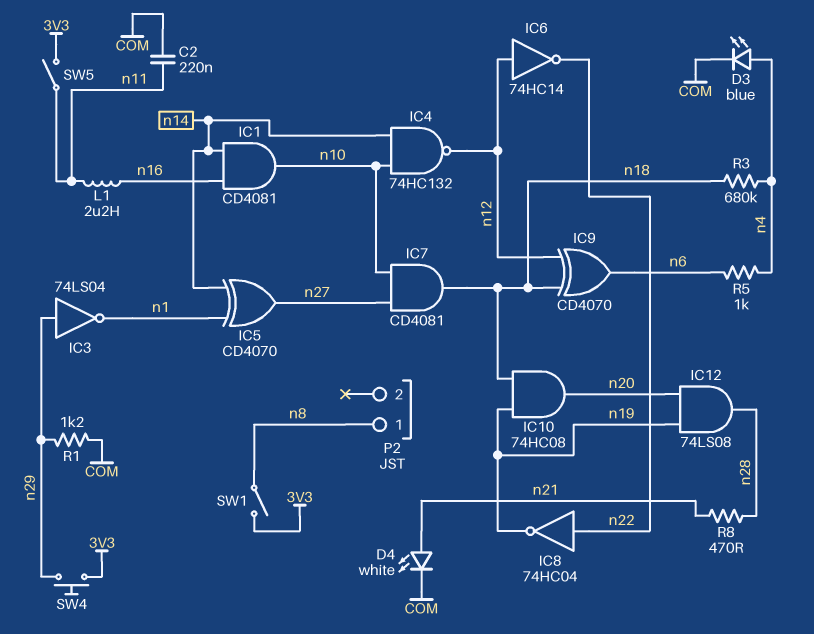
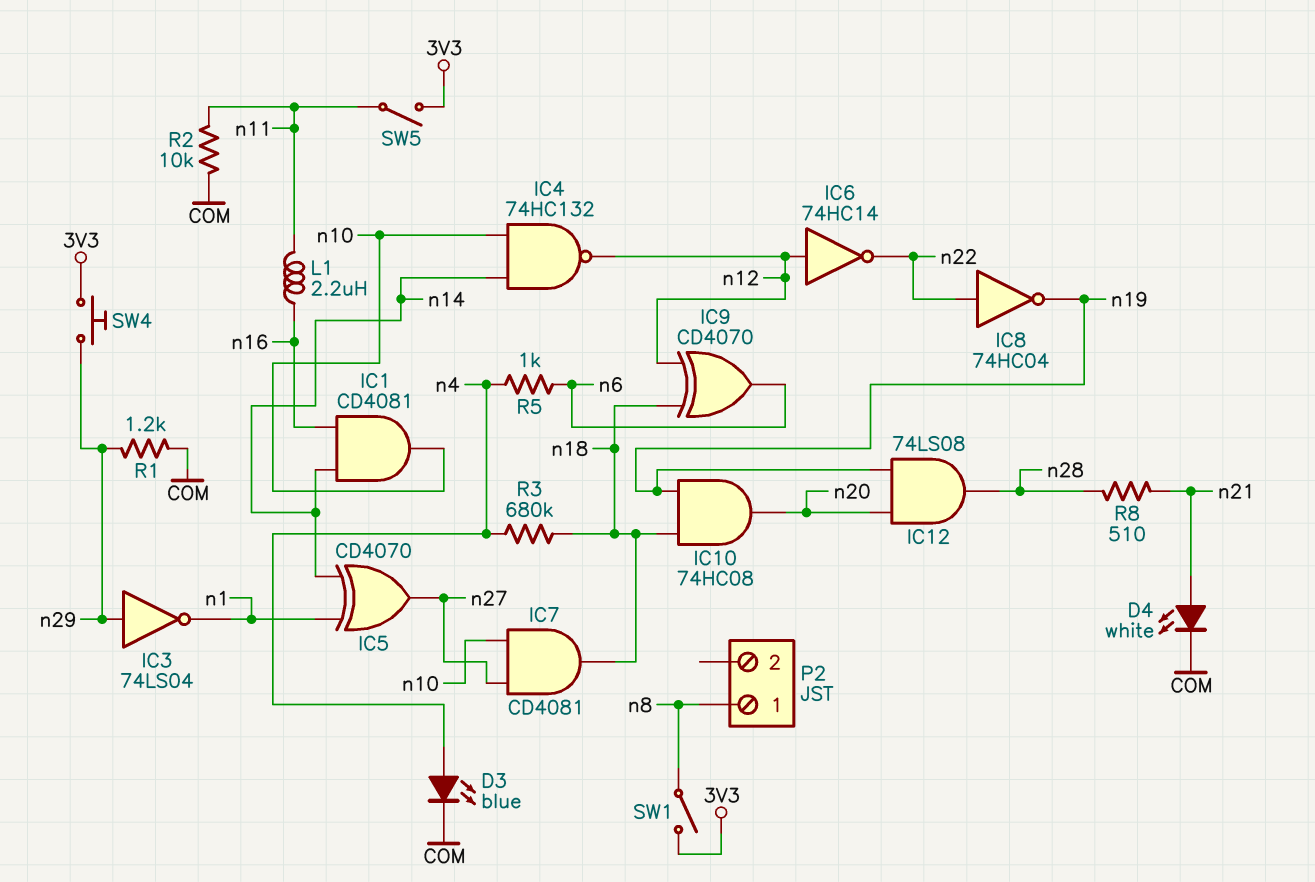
C2: 220nF (COM, n11) -> none
R2: none -> 10k (COM, n11)
R8: 470 (n21, n28) -> 510 (n21, n28)

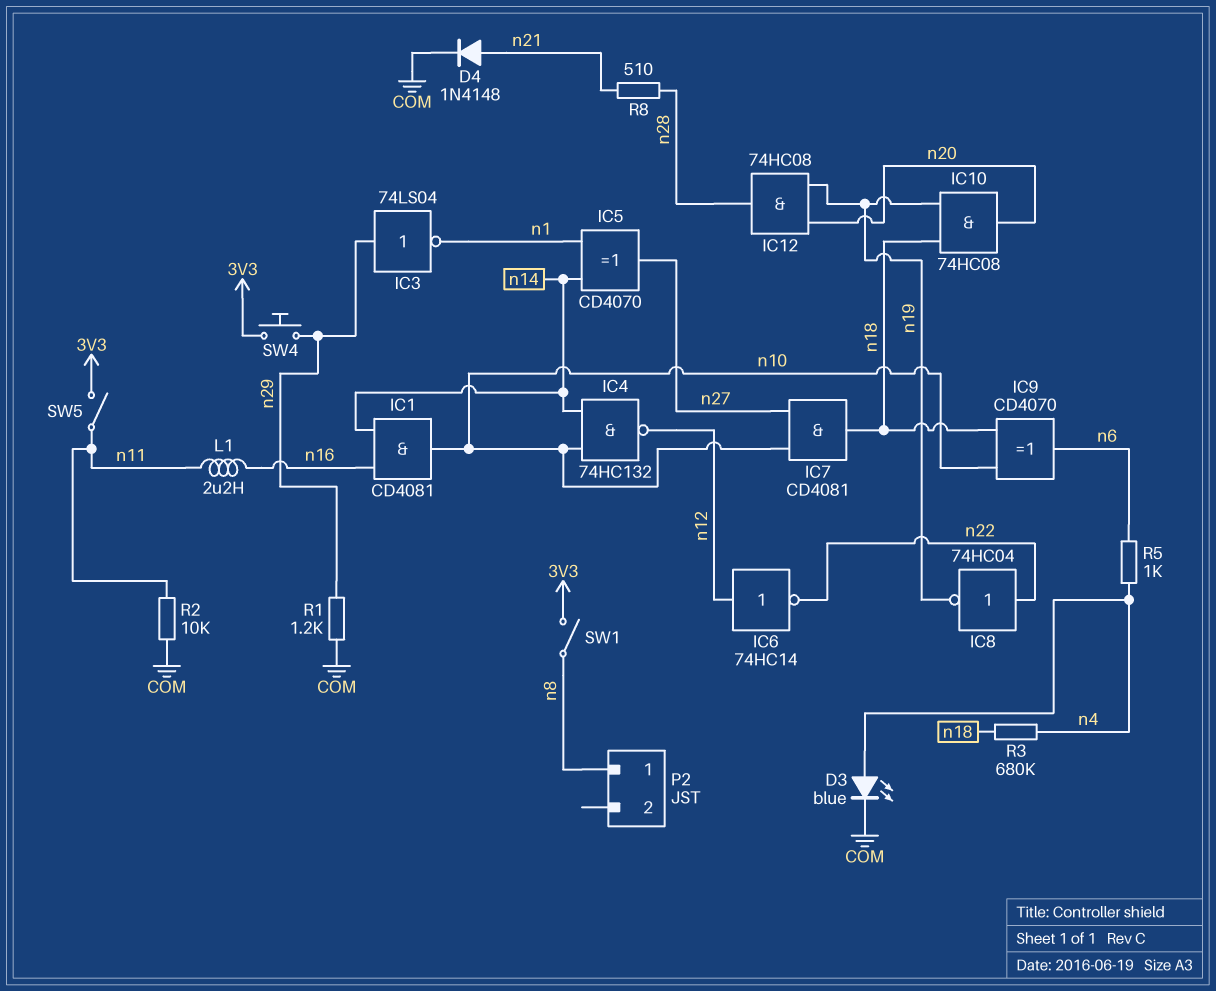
D4: LED white (A n21, K COM) -> diode 1N4148 (A n21, K COM)
IC9: XOR CD4070 (in n12, in n18, out n6) -> XOR CD4070 (in n10, in n18, out n6)
IC12: AND 74LS08 (in n19, in n20, out n28) -> AND 74HC08 (in n19, in n20, out n28)

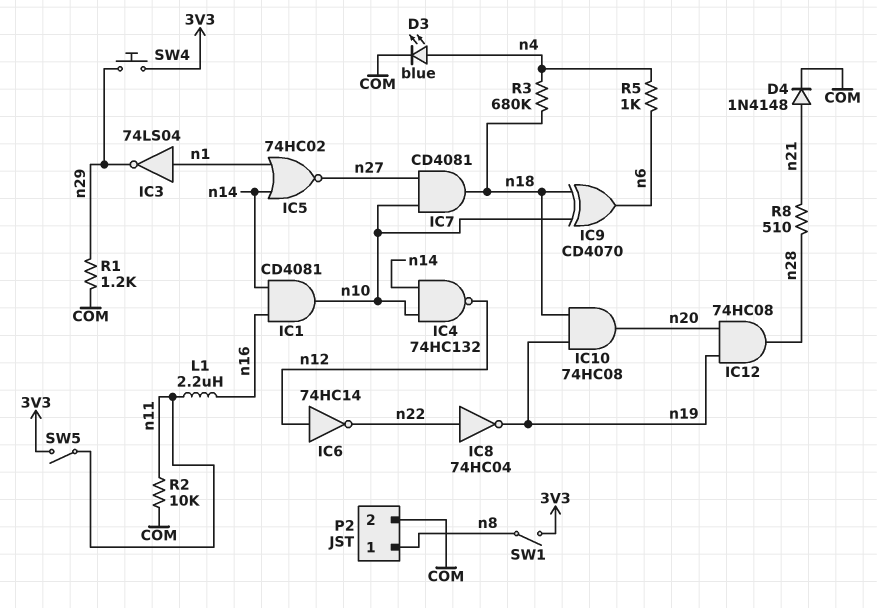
IC3: NOT 74LS04 (in n29, out n1) -> NOT 74LS04 (in n1, out n29)
IC5: XOR CD4070 (in n1, in n14, out n27) -> NOR 74HC02 (in n1, in n14, out n27)
P2 pin 2: none -> COM

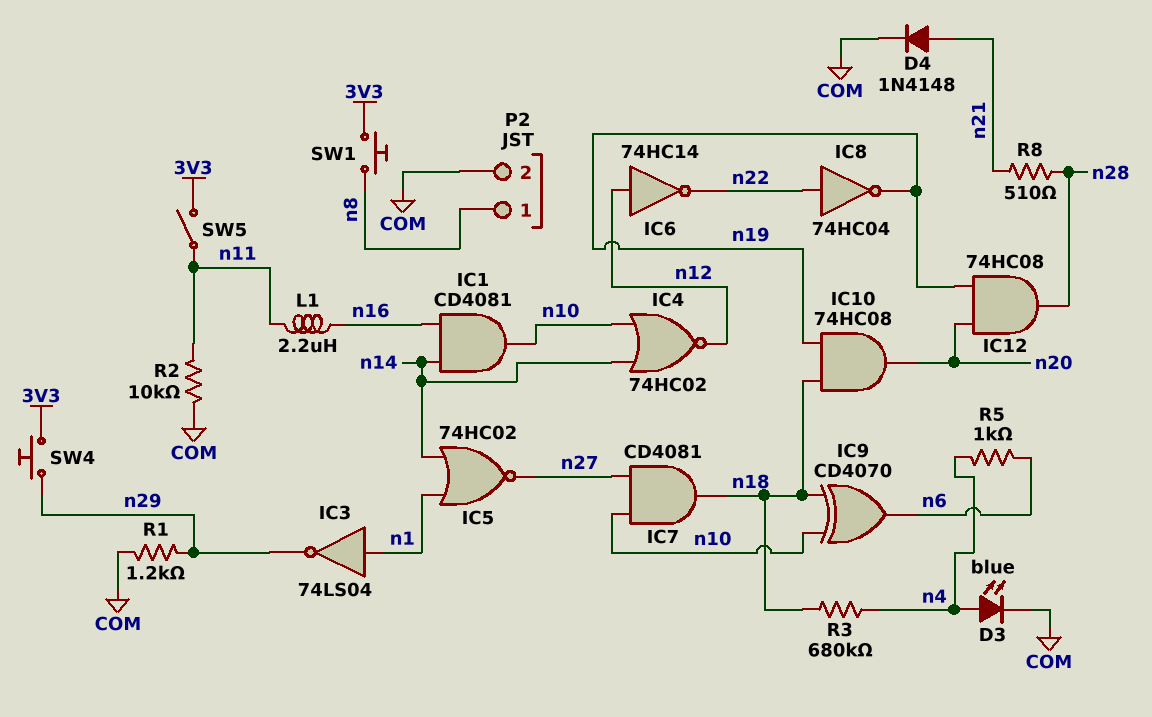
IC4: NAND 74HC132 (in n10, in n14, out n12) -> NOR 74HC02 (in n10, in n14, out n12)
SW1: switch (3V3, n8) -> button (3V3, n8)

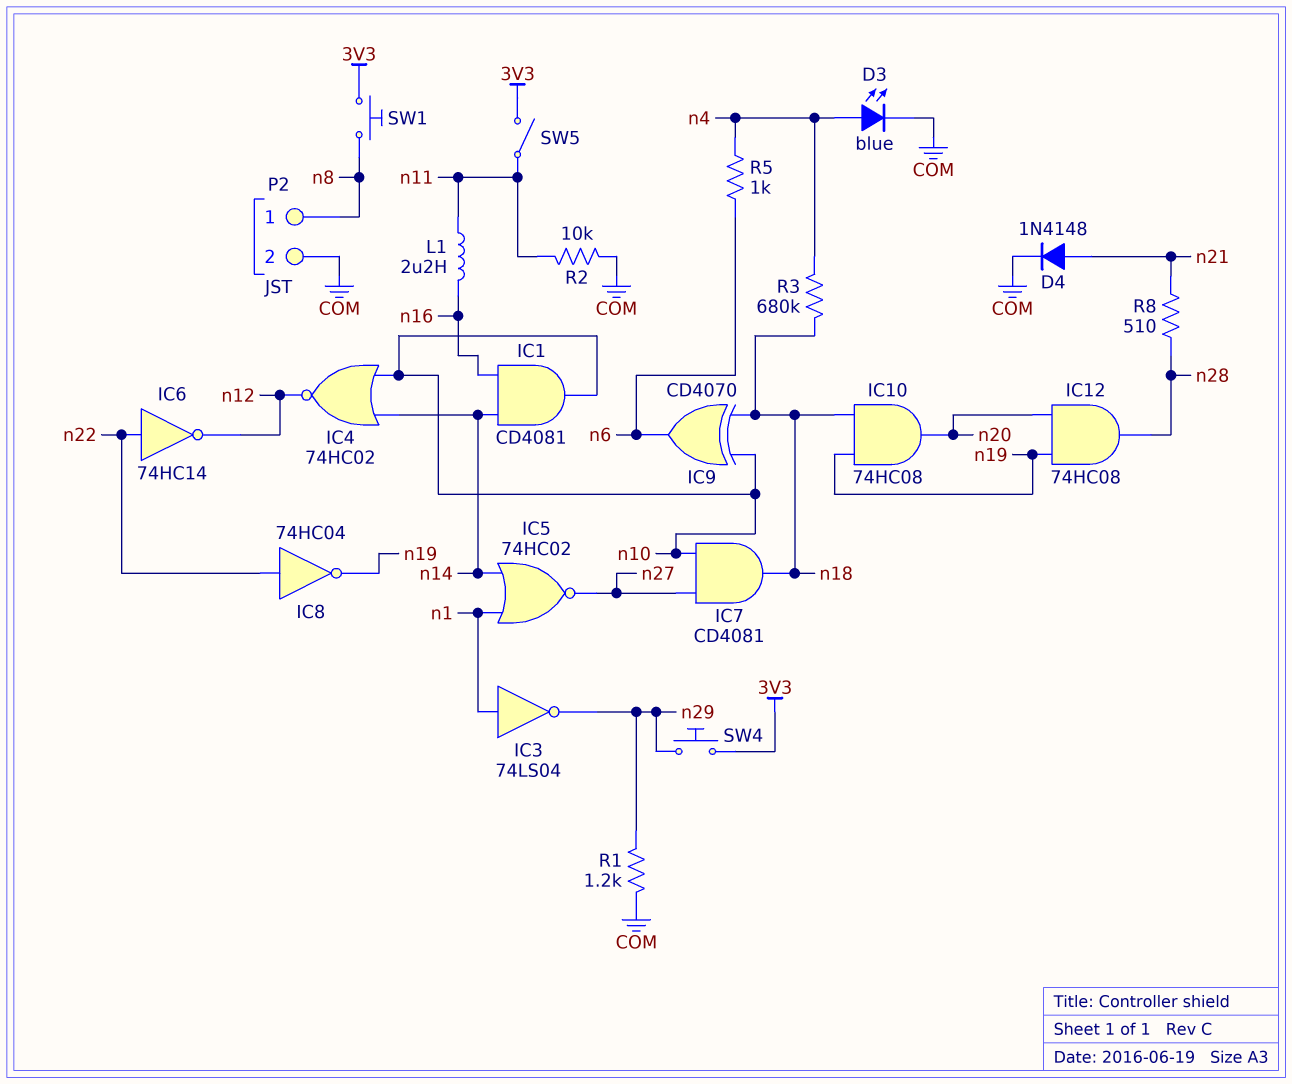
IC6: NOT 74HC14 (in n12, out n22) -> NOT 74HC14 (in n22, out n12)

